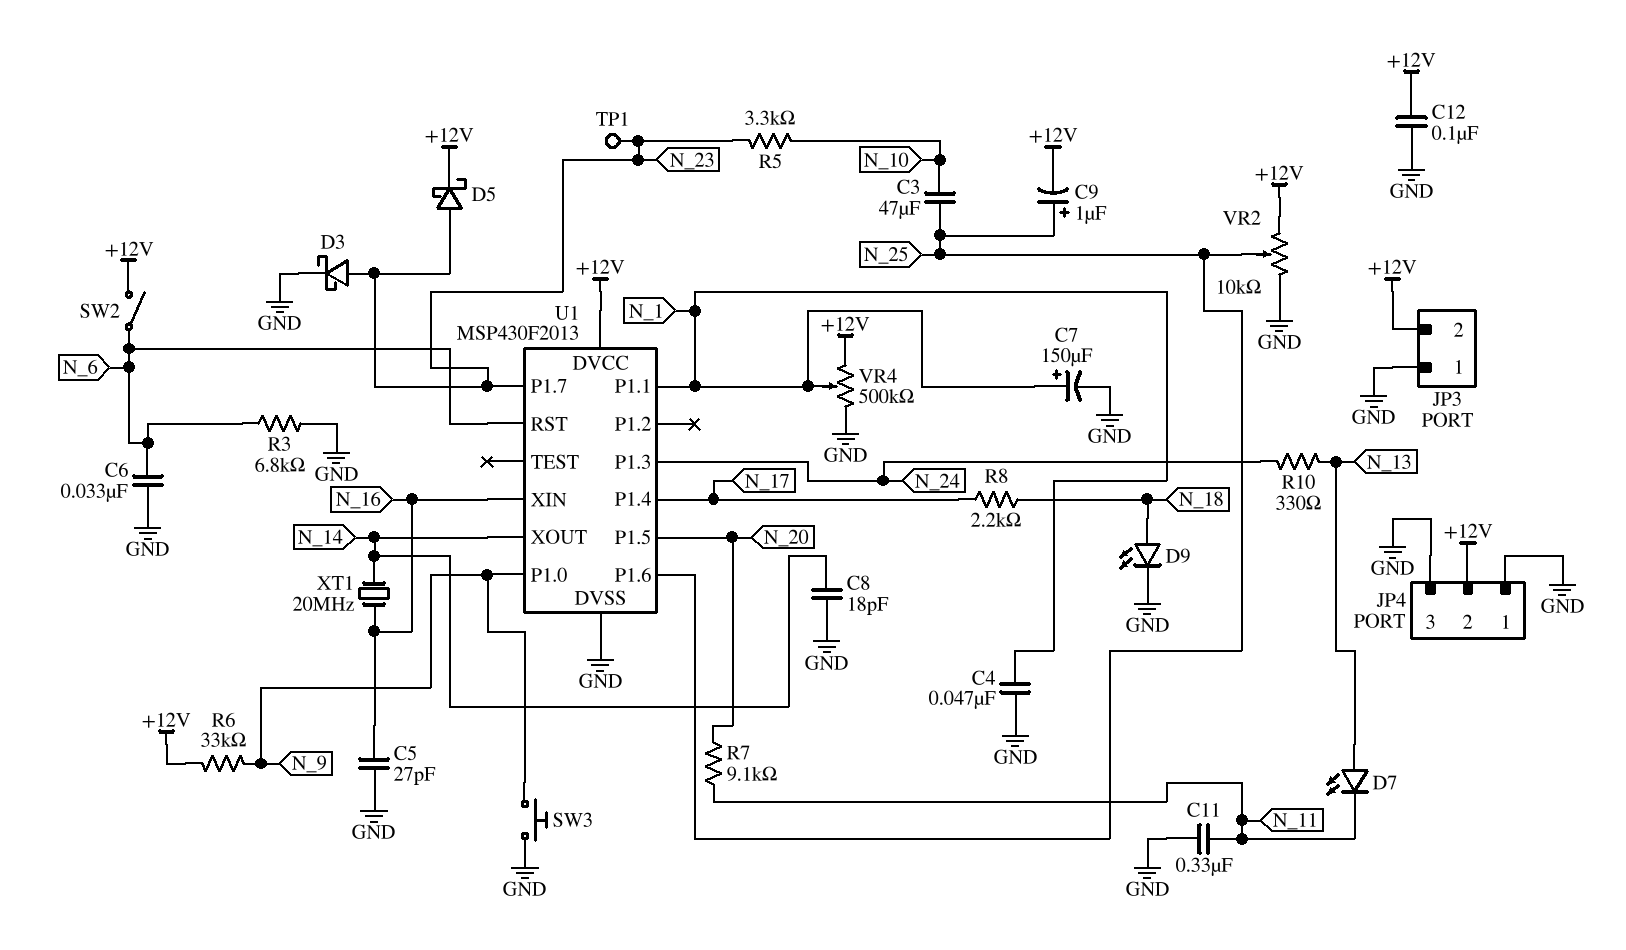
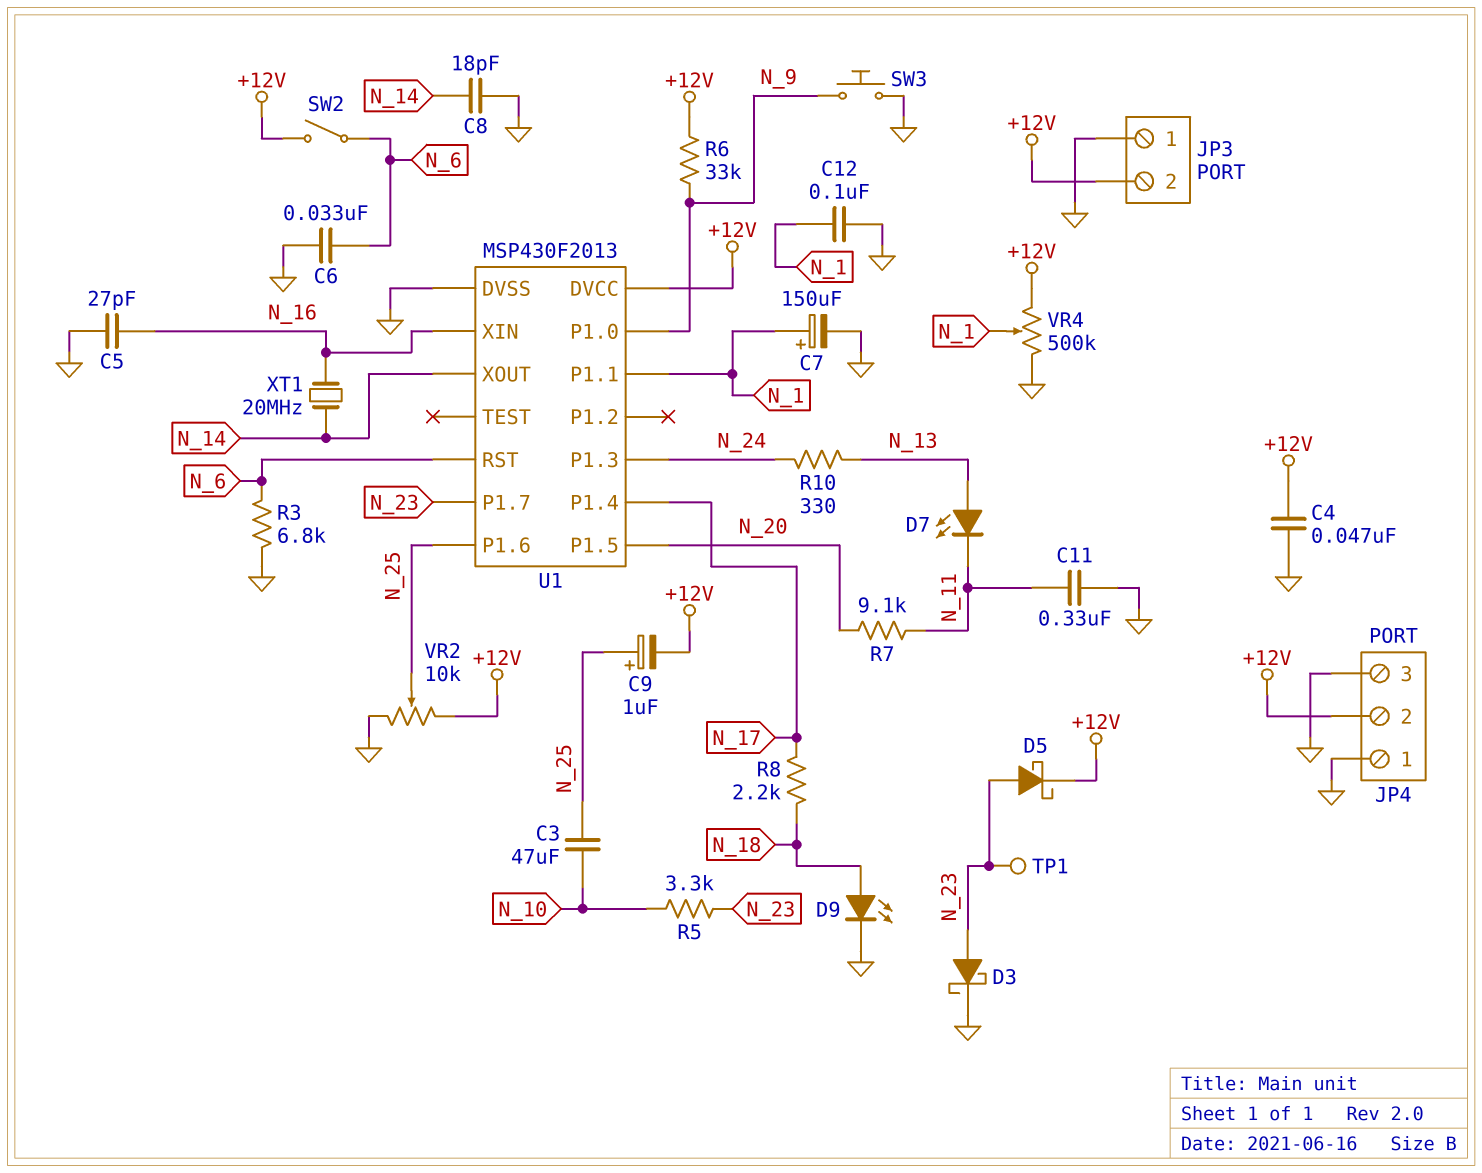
C4: 47nF (GND, N_1) -> 47nF (+12V, GND)
C12: 100nF (+12V, GND) -> 100nF (GND, N_1)

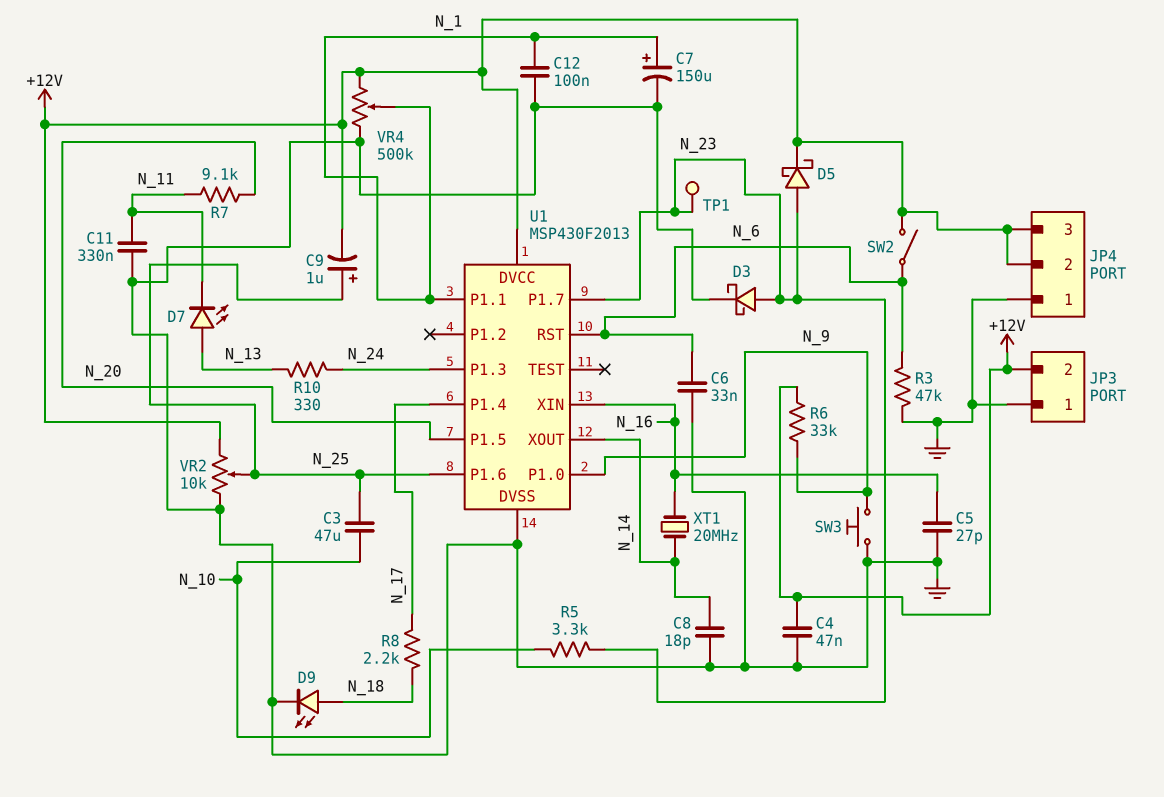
JP4 pin 3: GND -> +12V
R3: 6.8k (GND, N_6) -> 47k (GND, N_6)

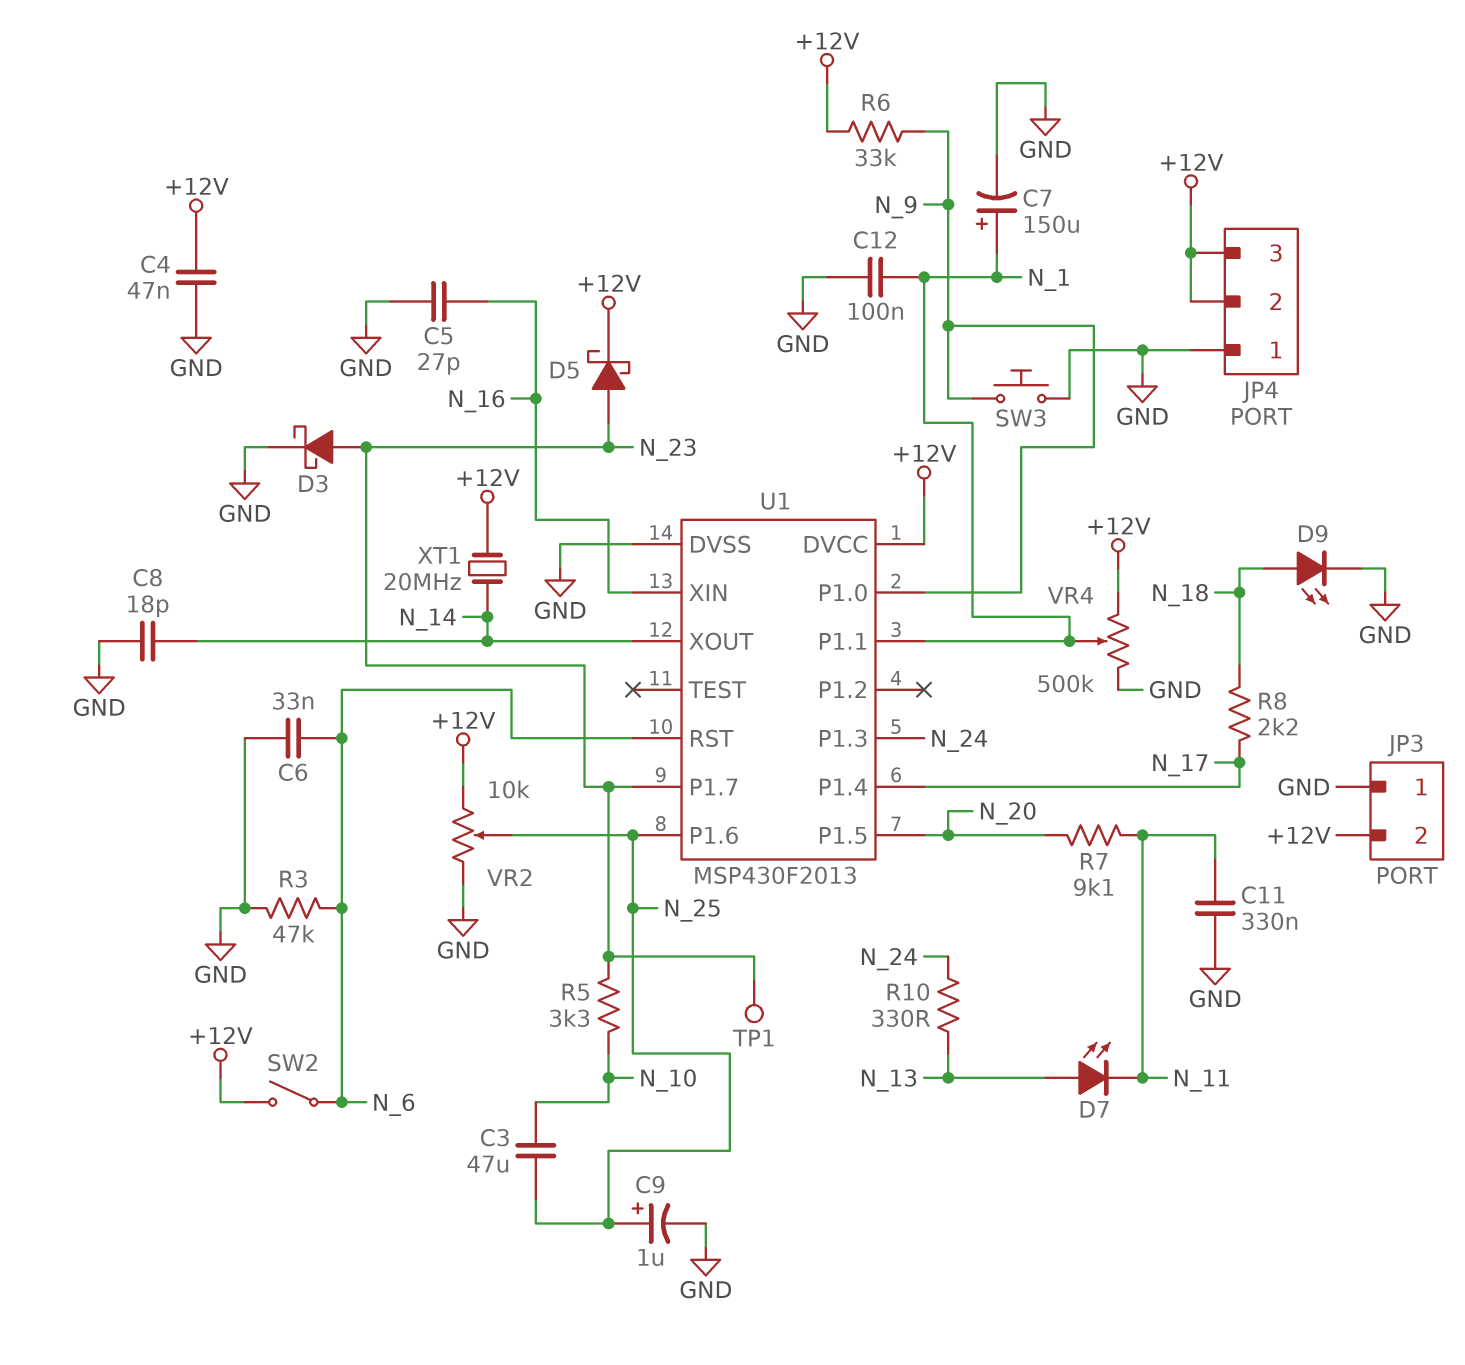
C9: 1uF (plus N_25, minus +12V) -> 1uF (plus N_25, minus GND)
XT1: 20MHz (N_14, N_16) -> 20MHz (+12V, N_14)

